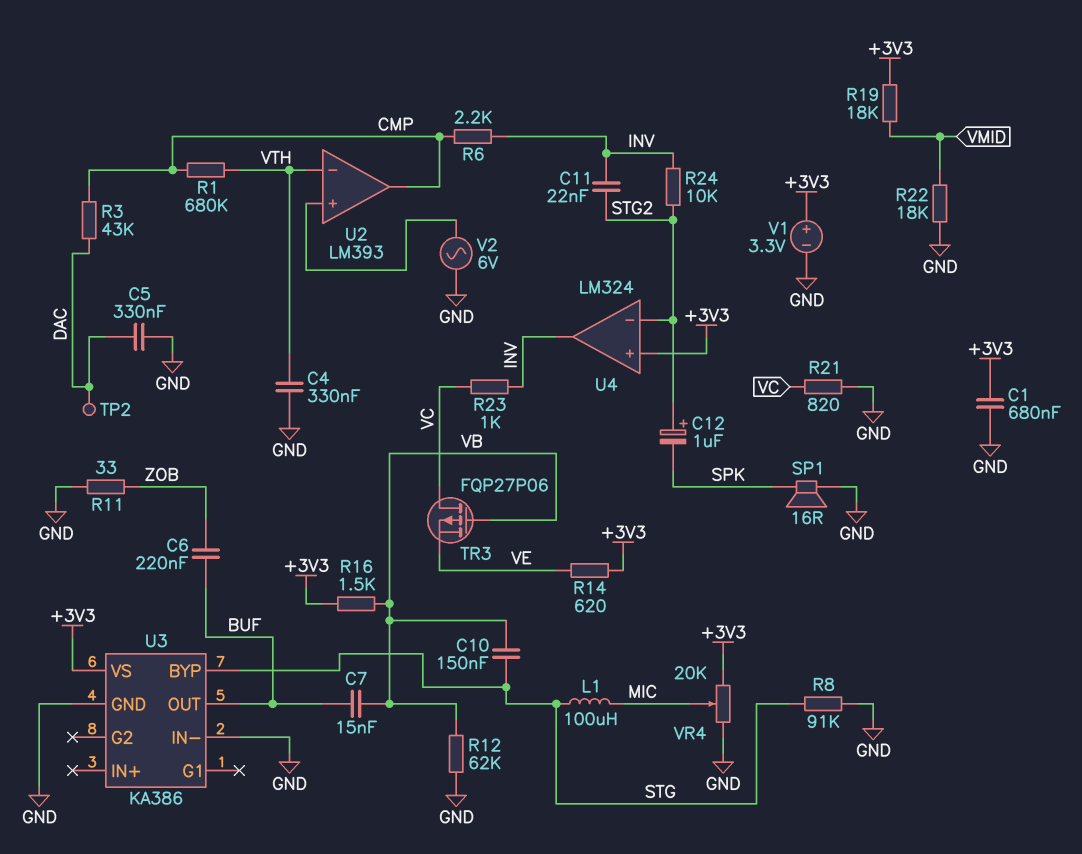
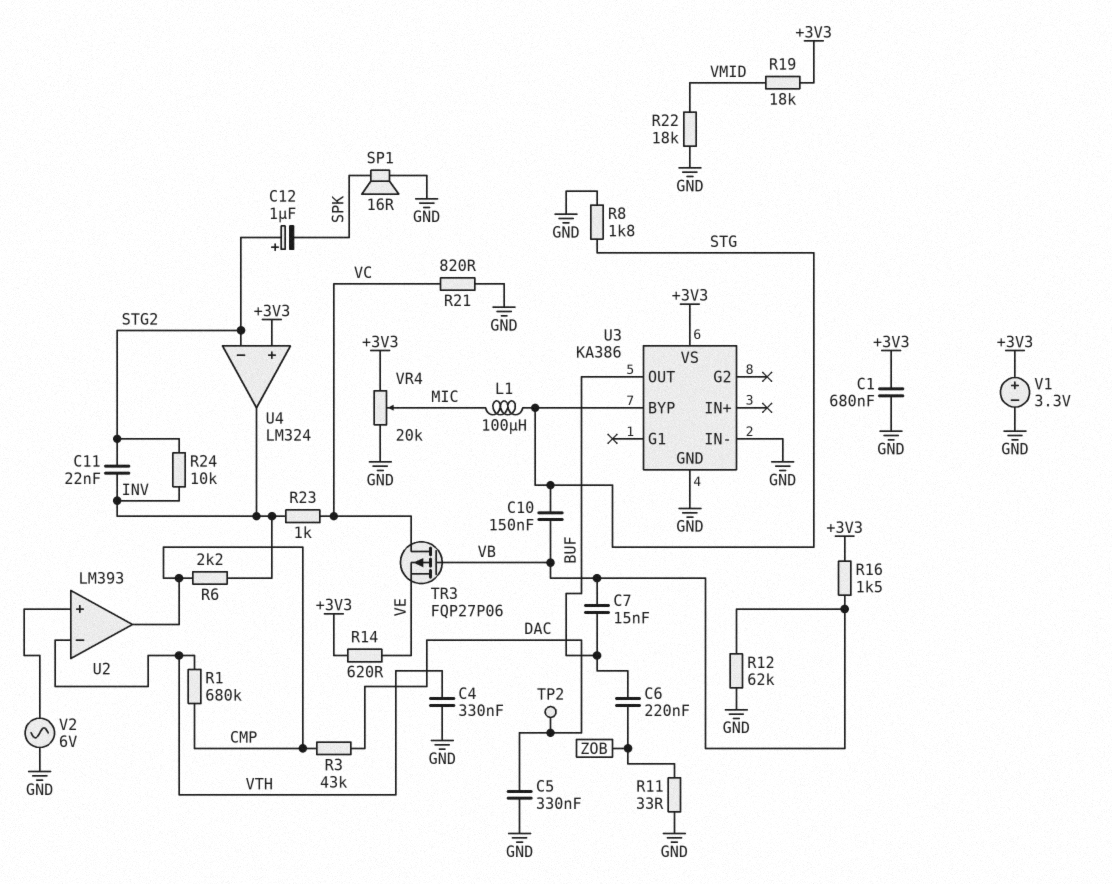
R8: 91k (GND, STG) -> 1.8k (GND, STG)

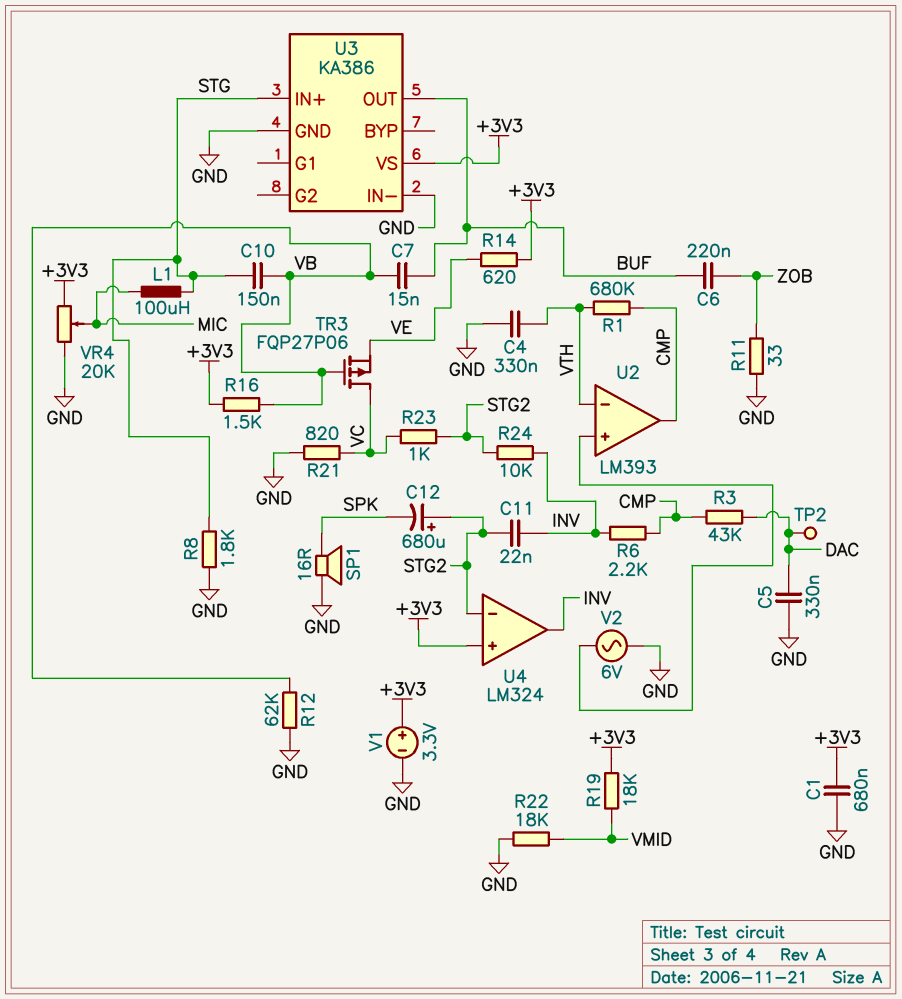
C12: 1uF (plus STG2, minus SPK) -> 680uF (plus STG2, minus SPK)
R23: 1k (INV, VC) -> 1k (STG2, VC)
U3 pin BYP: STG -> none
U3 pin IN+: none -> STG

